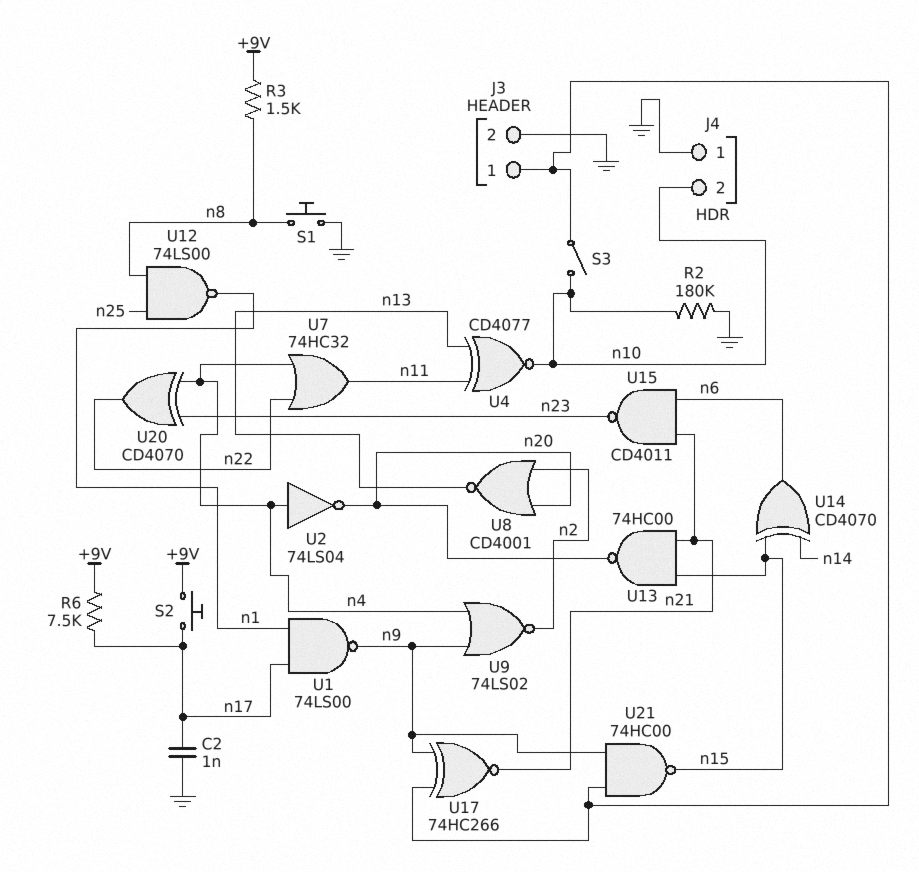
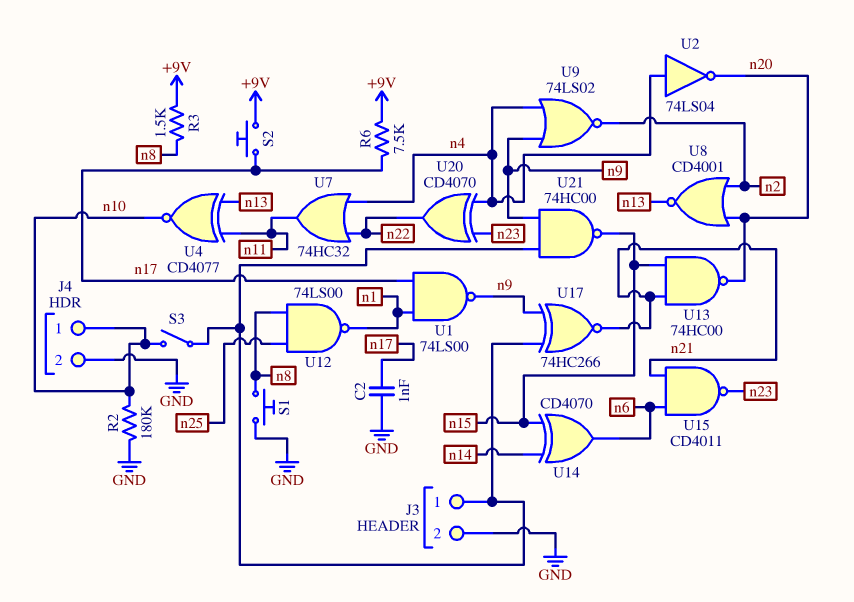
J4 pin 1: GND -> n10
J4 pin 2: n10 -> GND

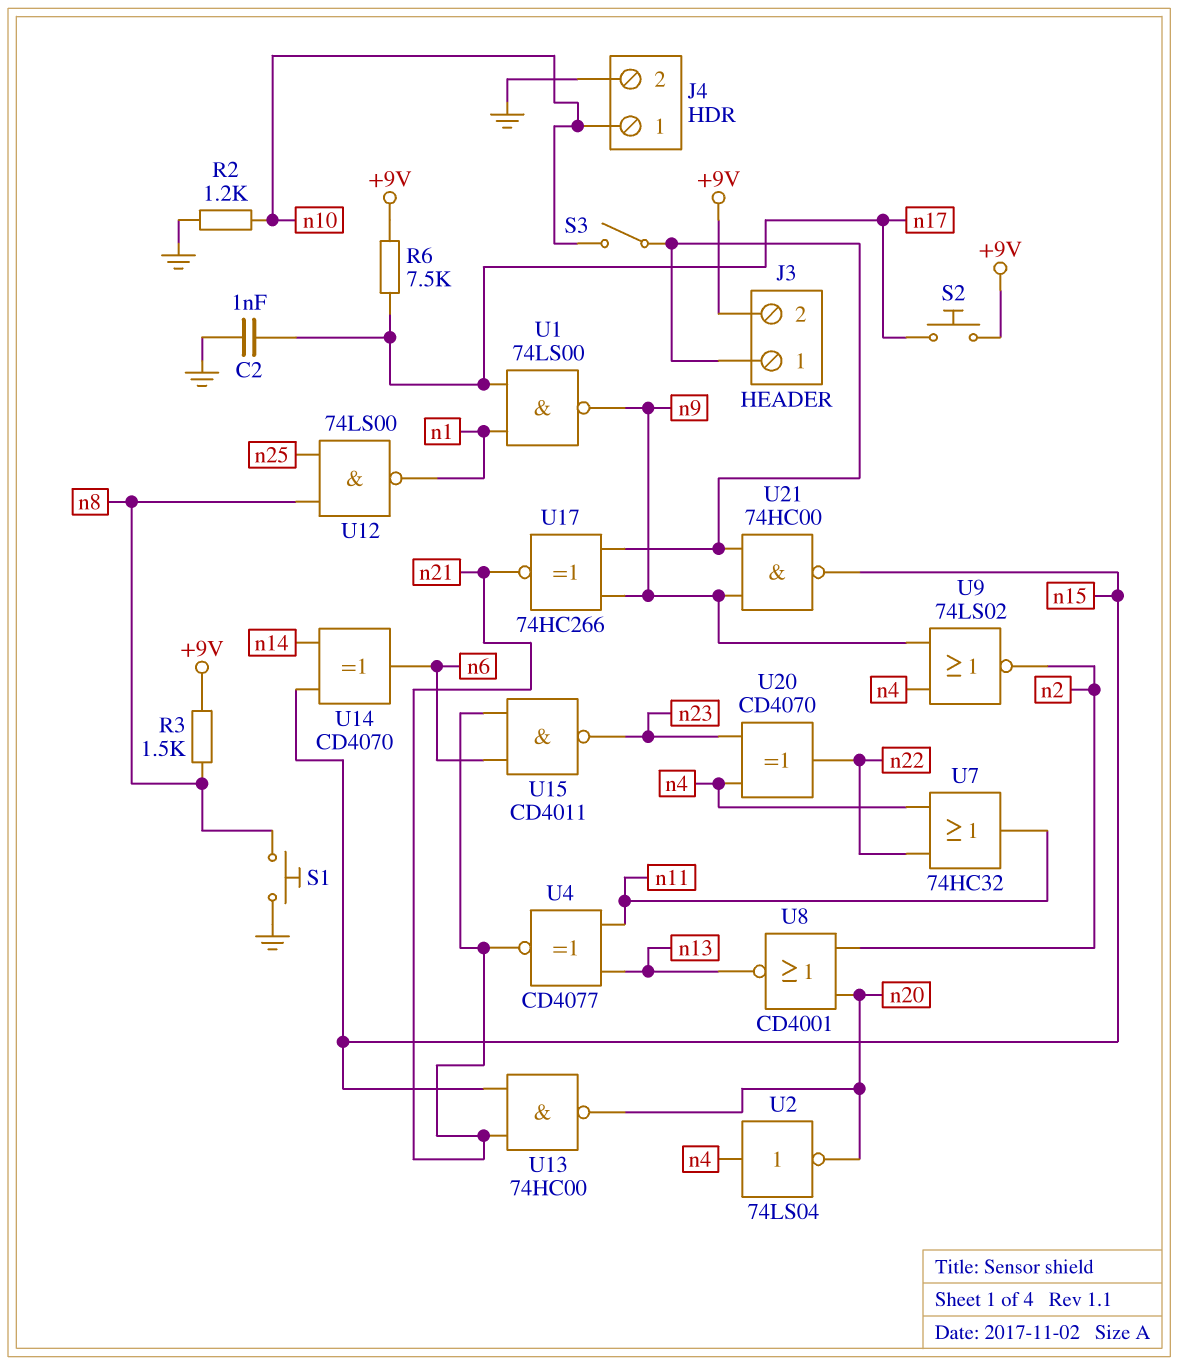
J3 pin 2: GND -> +9V
R2: 180k (GND, n10) -> 1.2k (GND, n10)
U4: XNOR CD4077 (in n11, in n13, out n10) -> XNOR CD4077 (in n11, in n13, out n21)

